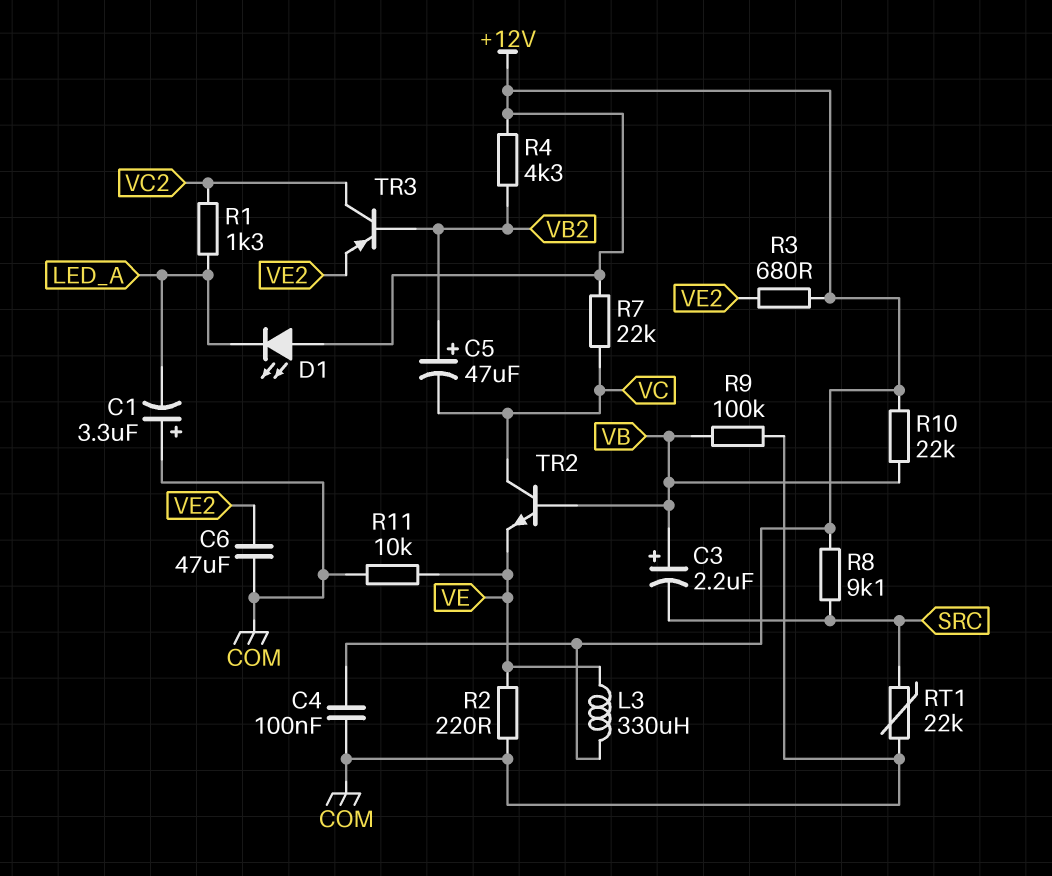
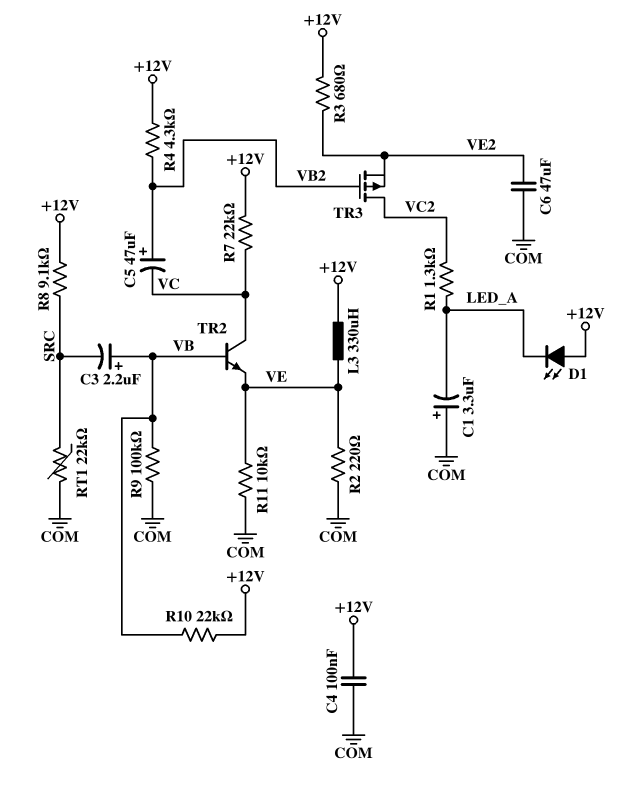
TR3: PNP (B VB2, C VC2, E VE2) -> PMOS (G VB2, D VC2, S VE2)

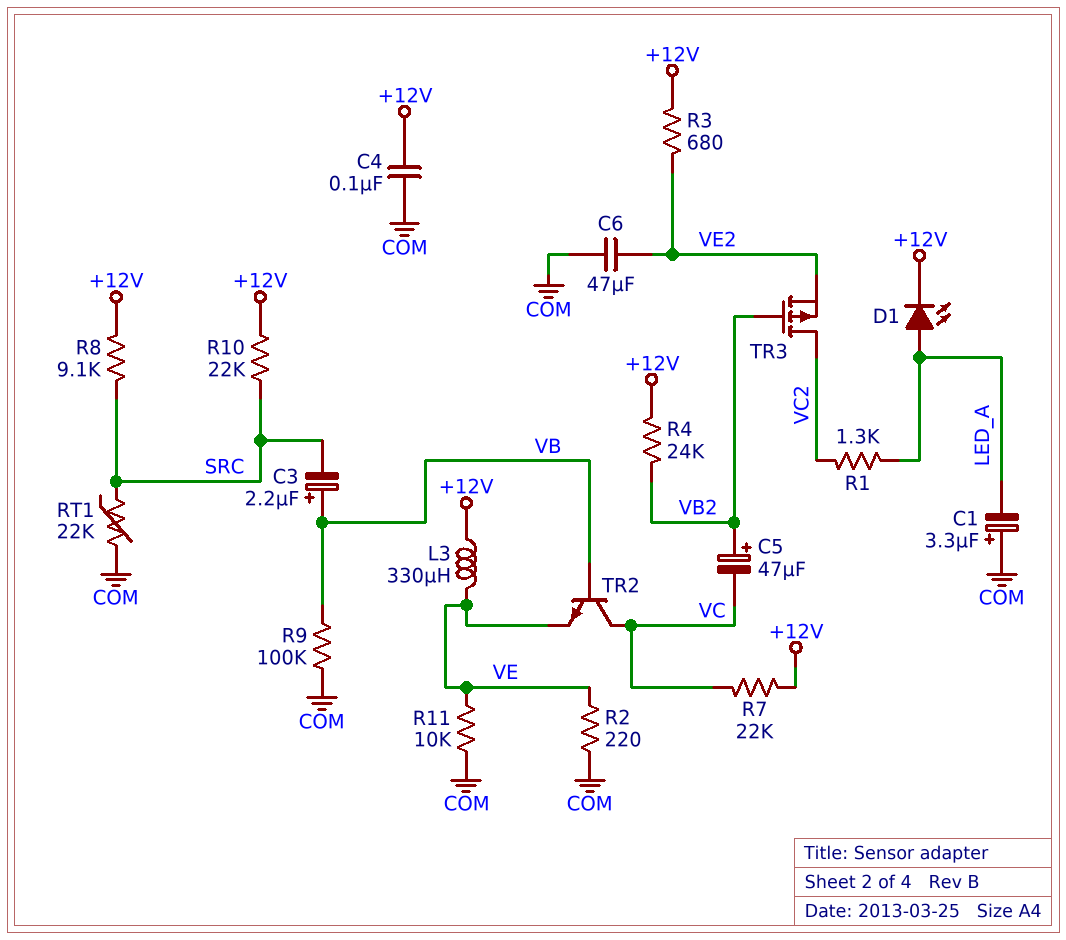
D1: LED (A +12V, K LED_A) -> LED (A LED_A, K +12V)
R4: 4.3k (+12V, VB2) -> 24k (+12V, VB2)
R10: 22k (+12V, VB) -> 22k (+12V, SRC)

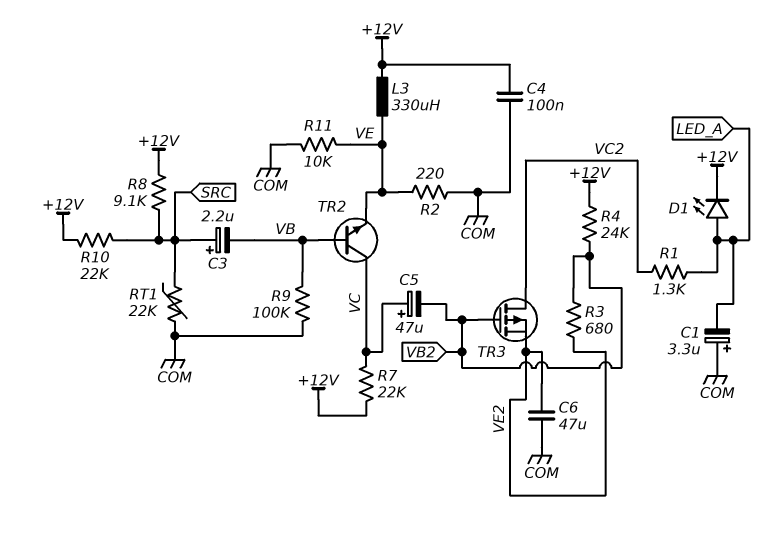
C3: 2.2uF (plus VB, minus SRC) -> 2.2uF (plus SRC, minus VB)
C5: 47uF (plus VB2, minus VC) -> 47uF (plus VC, minus VB2)
R3: 680 (+12V, VE2) -> 680 (VB2, VE2)

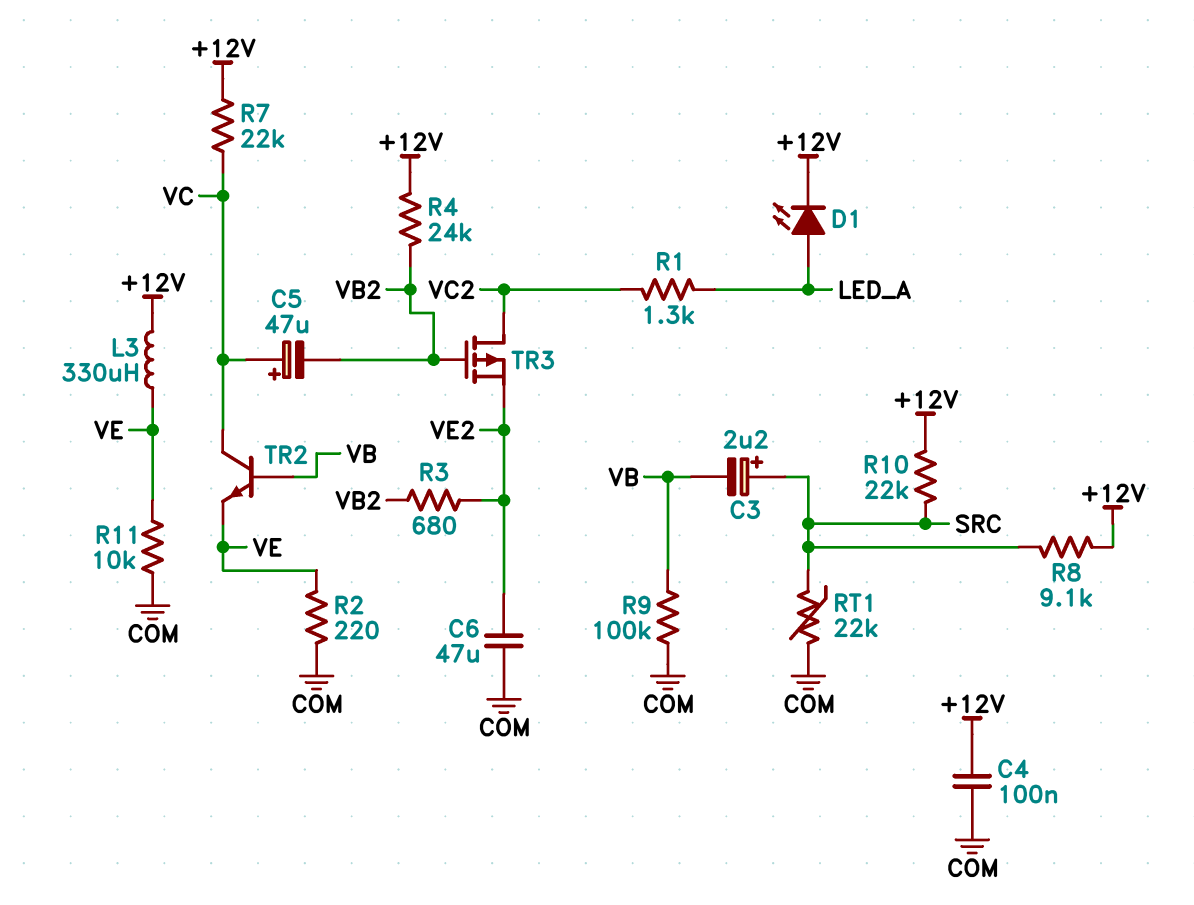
C1: 3.3uF (plus COM, minus LED_A) -> none

